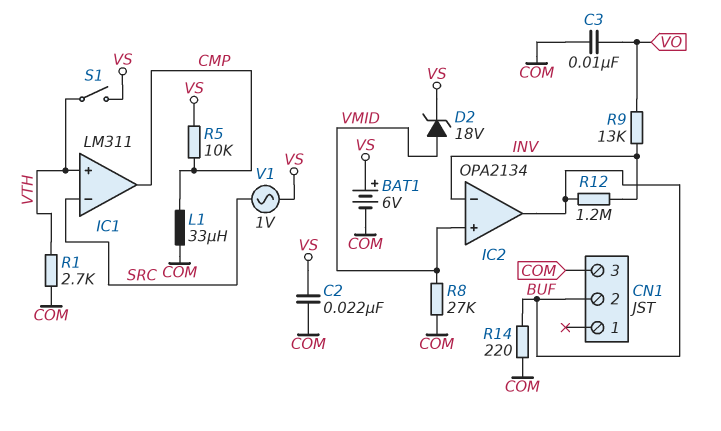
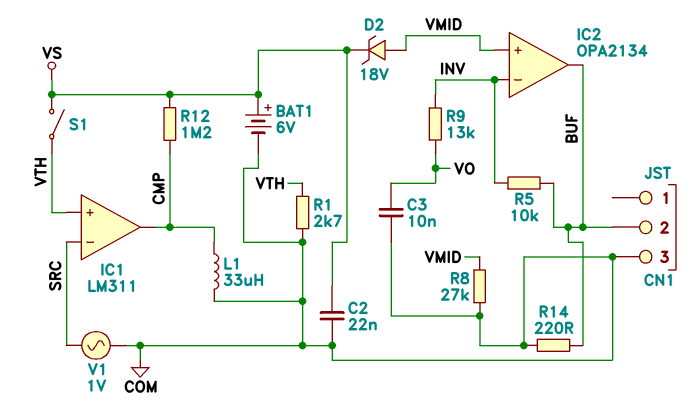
R5: 10k (CMP, VS) -> 10k (BUF, INV)
R12: 1.2M (BUF, INV) -> 1.2M (CMP, VS)
V1: AC 1V (SRC, VS) -> AC 1V (COM, SRC)

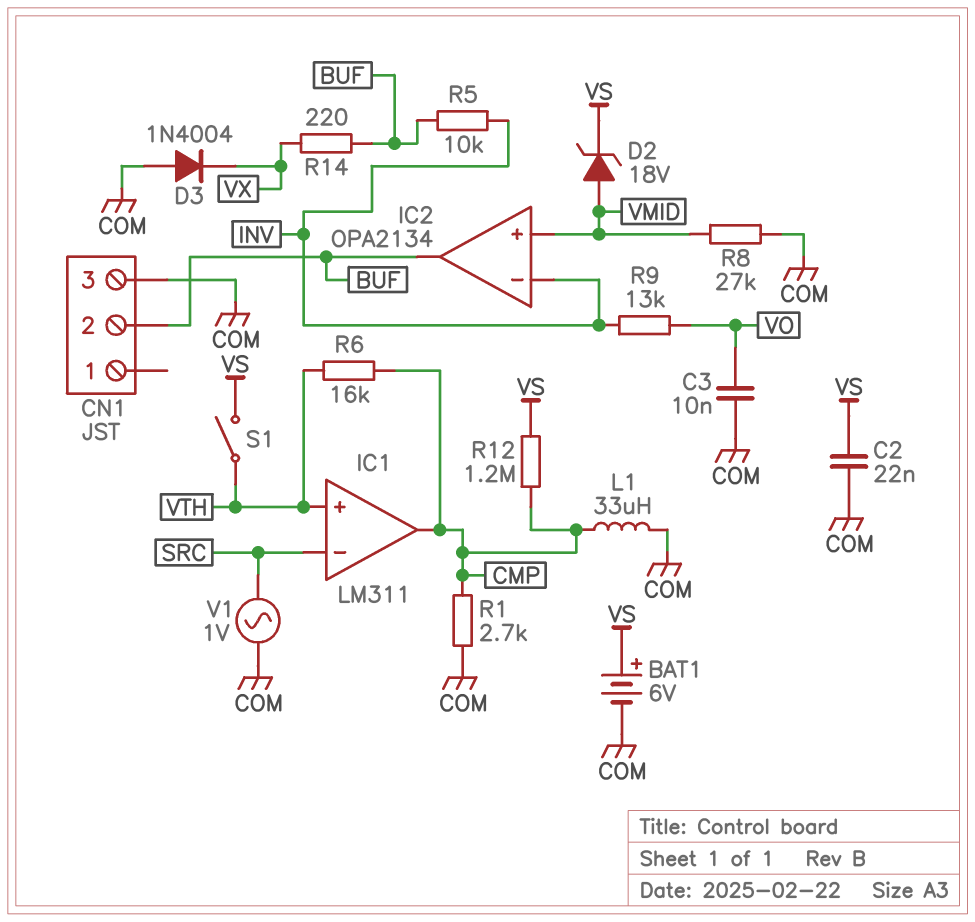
D3: none -> diode 1N4004 (A COM, K VX)
R1: 2.7k (COM, VTH) -> 2.7k (CMP, COM)
R6: none -> 16k (CMP, VTH)
R14: 220 (BUF, COM) -> 220 (BUF, VX)

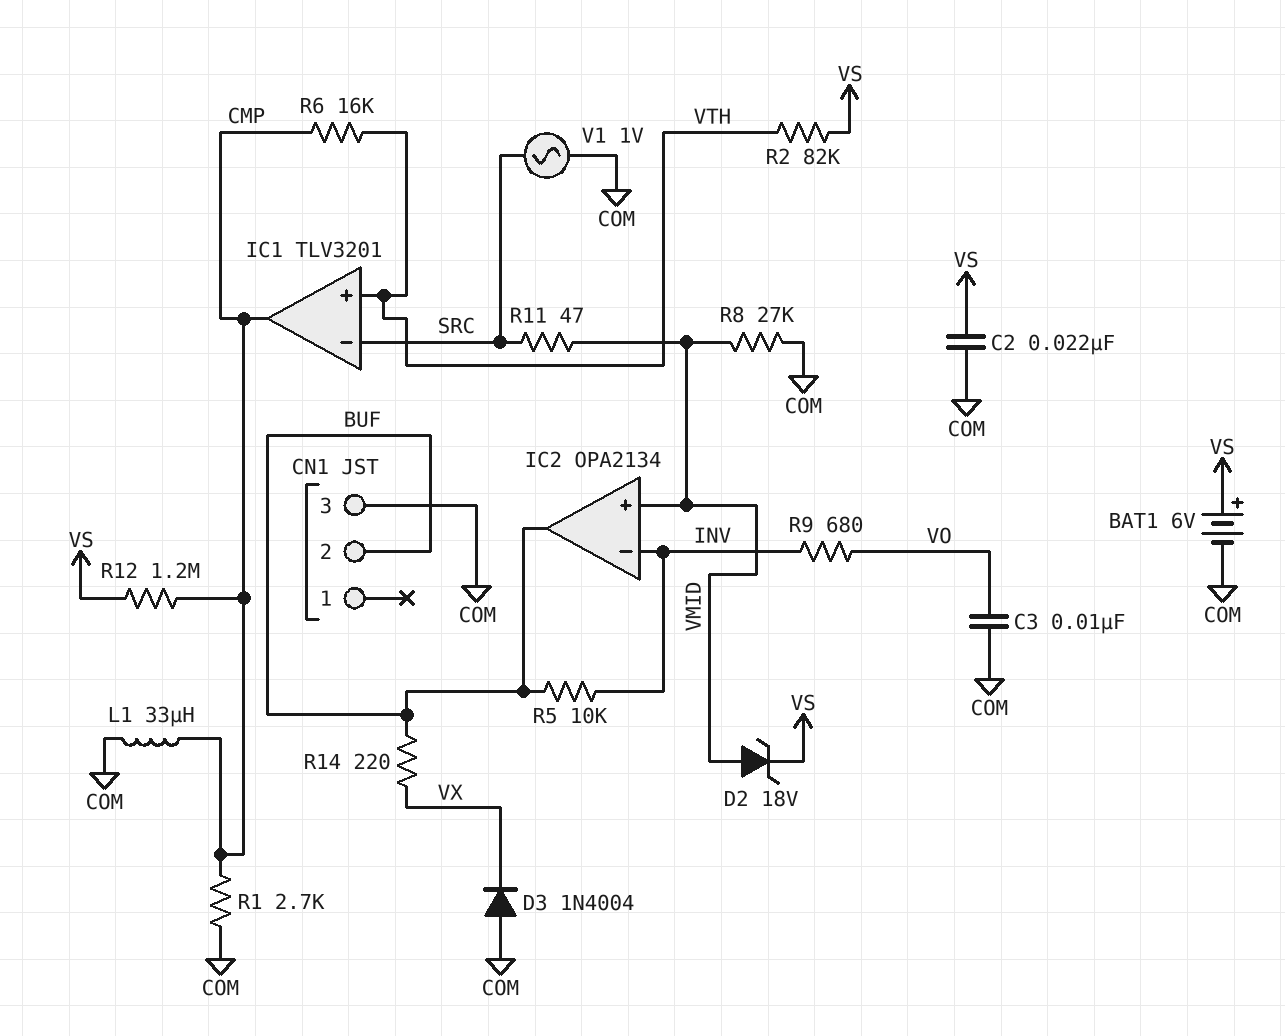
IC1: LM311 -> TLV3201
R2: none -> 82k (VS, VTH)
R9: 13k (INV, VO) -> 680 (INV, VO)
R11: none -> 47 (SRC, VMID)
S1: switch (VS, VTH) -> none

